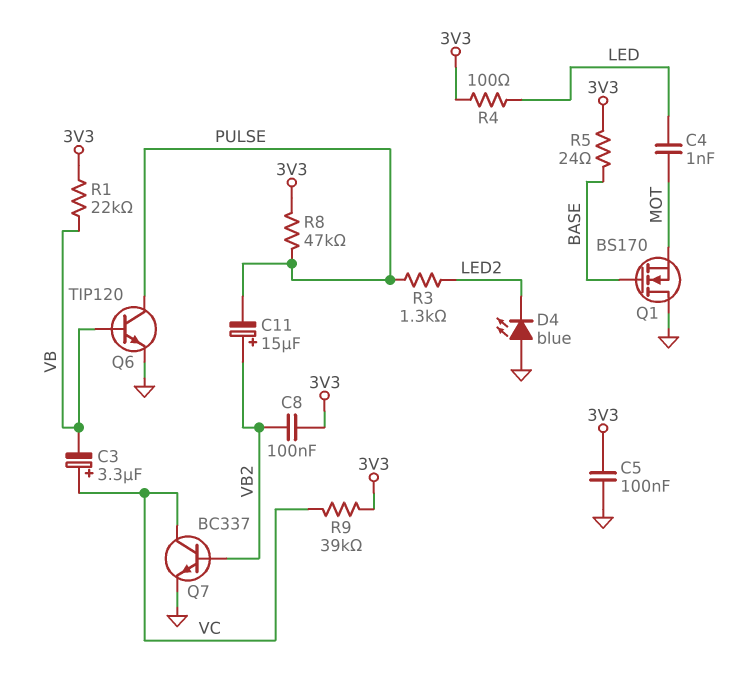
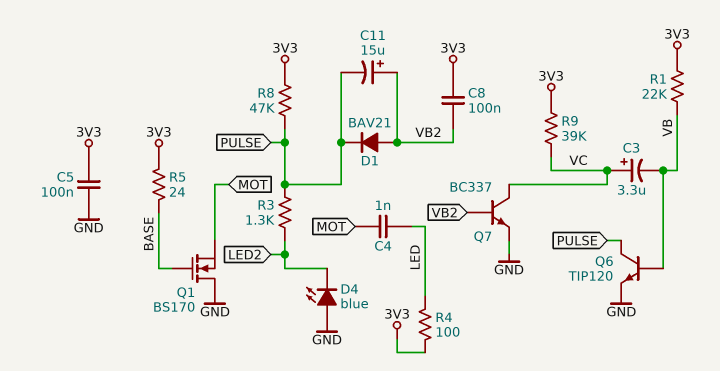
D1: none -> diode BAV21 (A VB2, K PULSE)

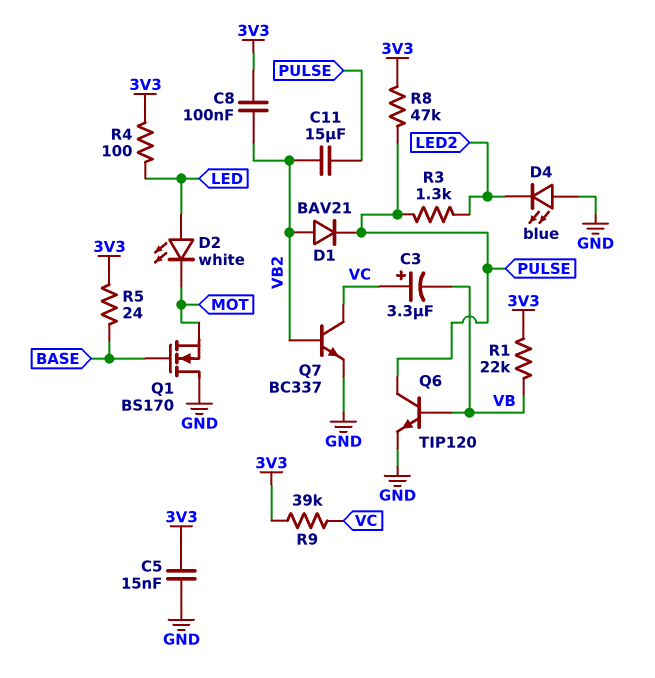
C4: 1nF (LED, MOT) -> none
C5: 100nF (3V3, GND) -> 15nF (3V3, GND)
C11: 15uF (plus VB2, minus PULSE) -> 15uF (PULSE, VB2)
D2: none -> LED white (A LED, K MOT)

